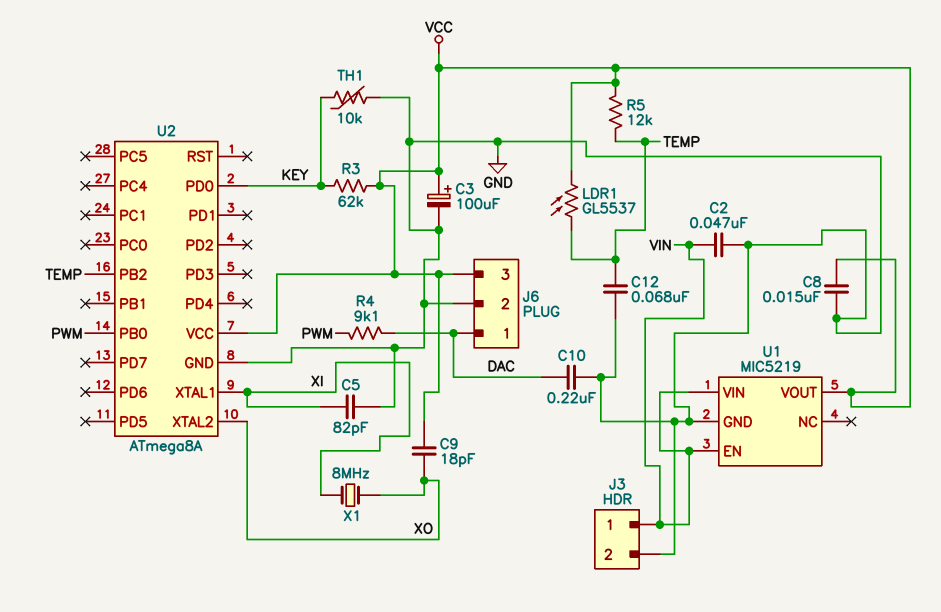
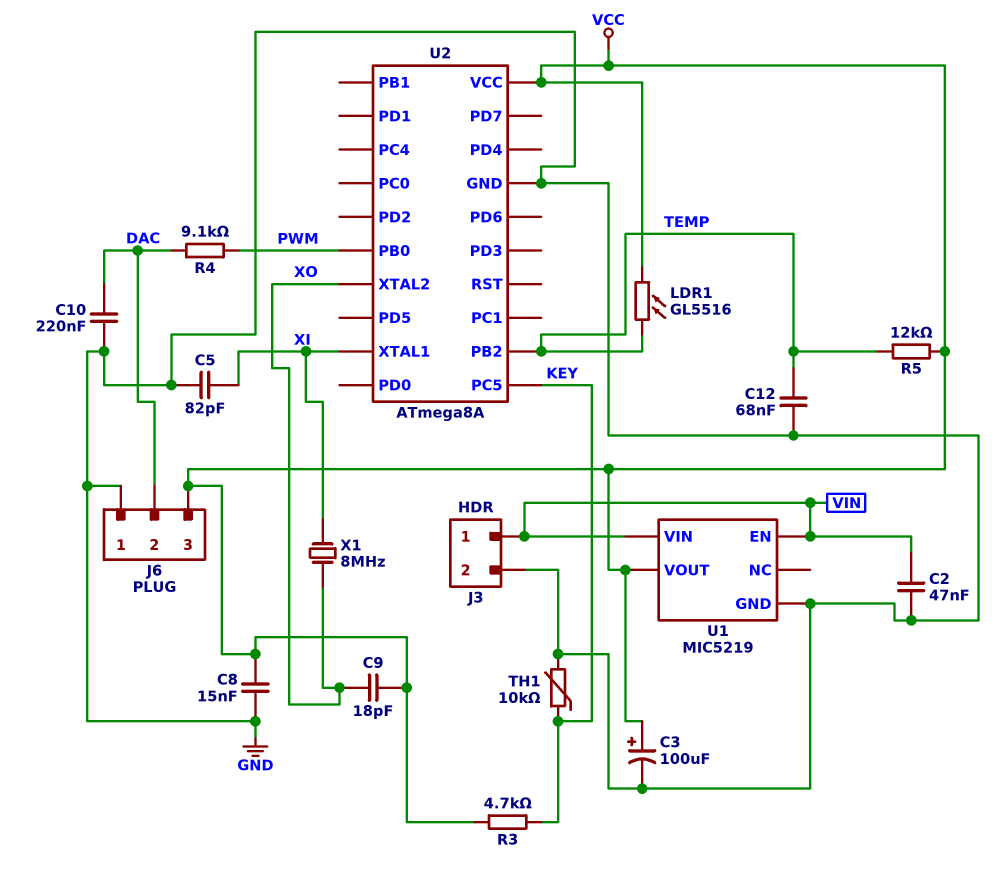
J6 pin 1: DAC -> GND
J6 pin 2: GND -> DAC
LDR1: GL5537 (TEMP, VCC) -> GL5516 (TEMP, VCC)
R3: 62k (KEY, VCC) -> 4.7k (KEY, VCC)
U2 pin PC5: none -> KEY
U2 pin PD0: KEY -> none

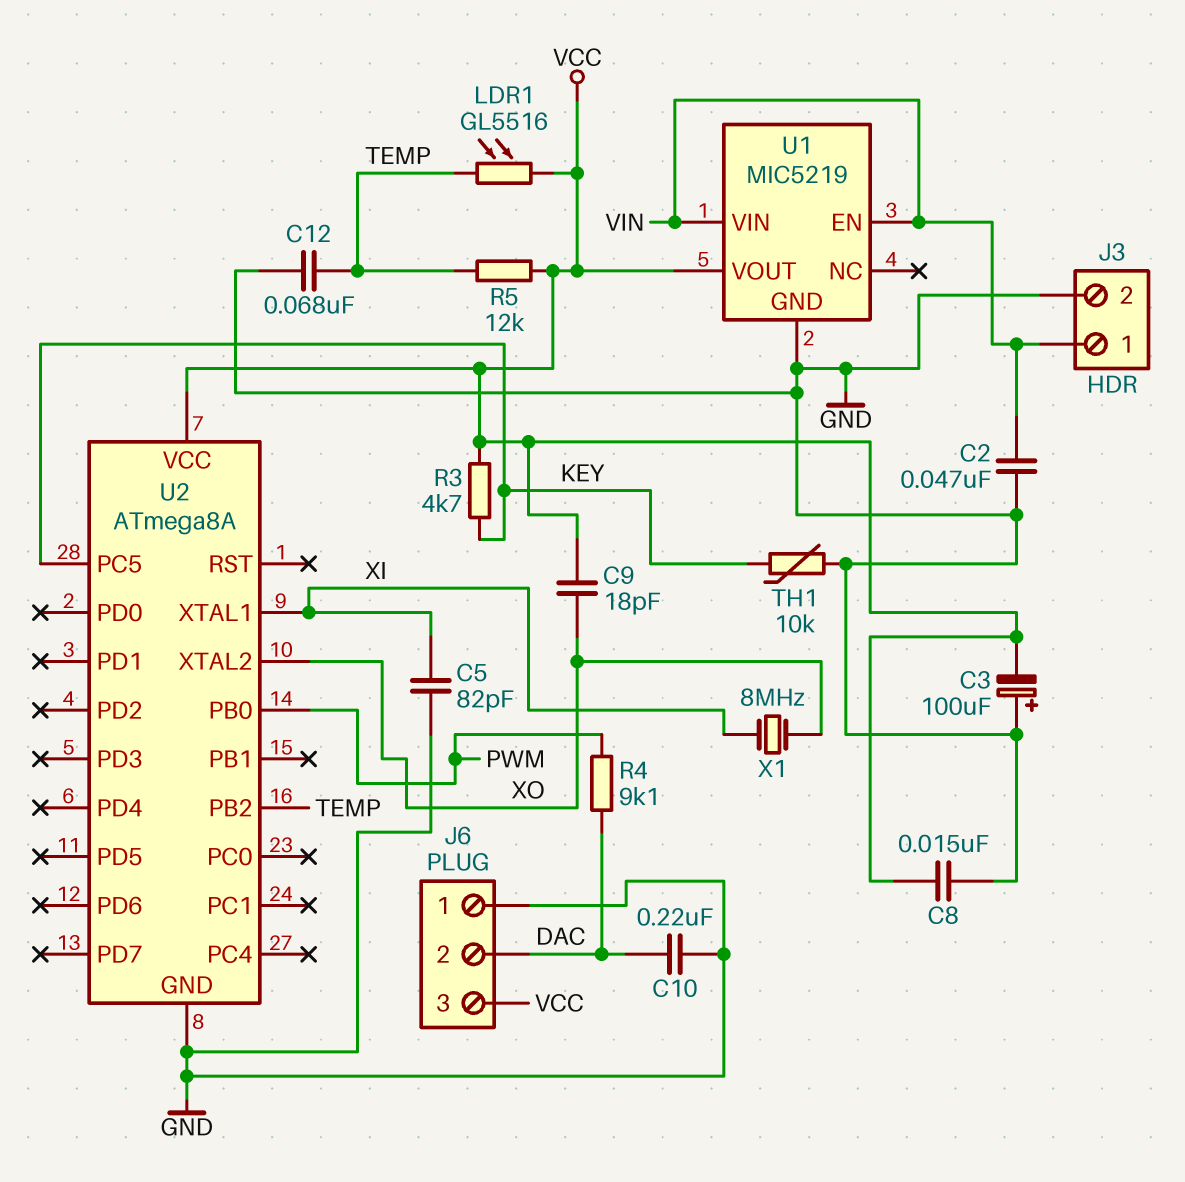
C3: 100uF (plus VCC, minus GND) -> 100uF (plus GND, minus VCC)

